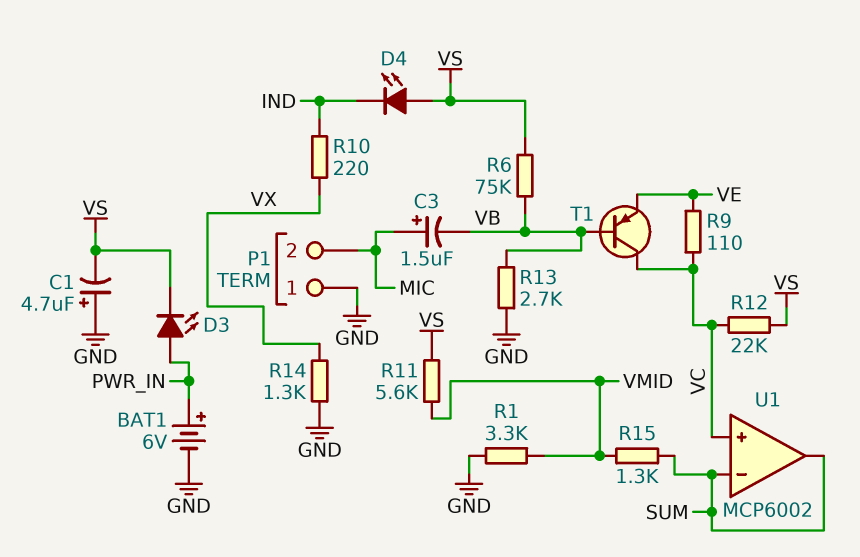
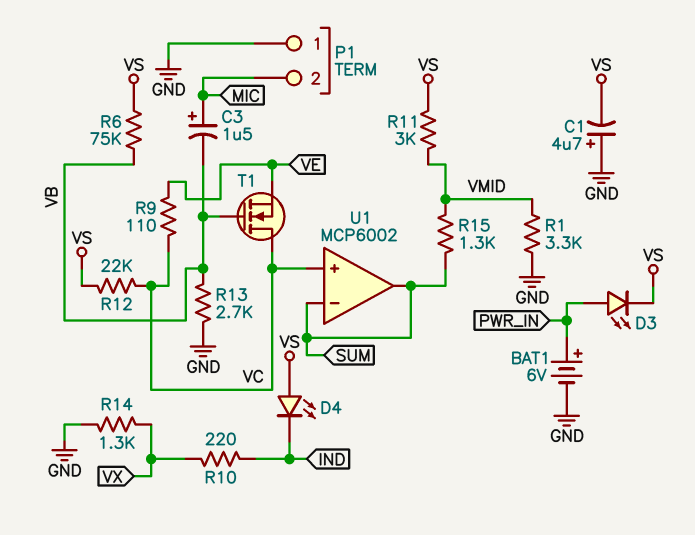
R11: 5.6k (VMID, VS) -> 3k (VMID, VS)
T1: PNP (B VB, C VC, E VE) -> NMOS (G VB, D VC, S VE)

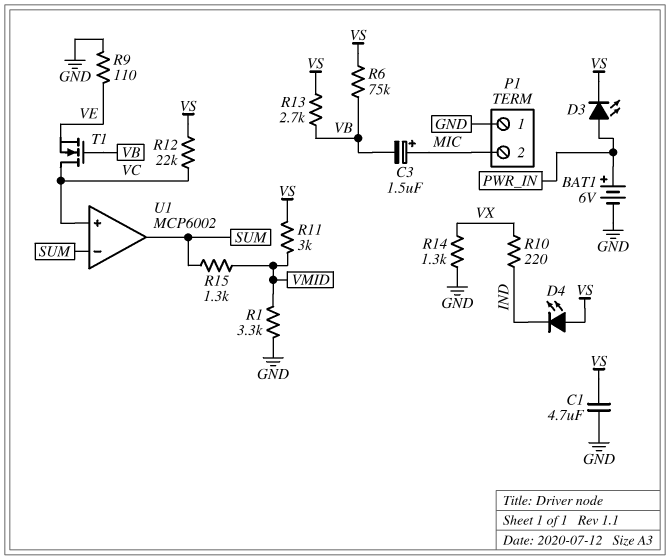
C1: 4.7uF (plus GND, minus VS) -> 4.7uF (GND, VS)
R9: 110 (VC, VE) -> 110 (GND, VE)
R13: 2.7k (GND, VB) -> 2.7k (VB, VS)

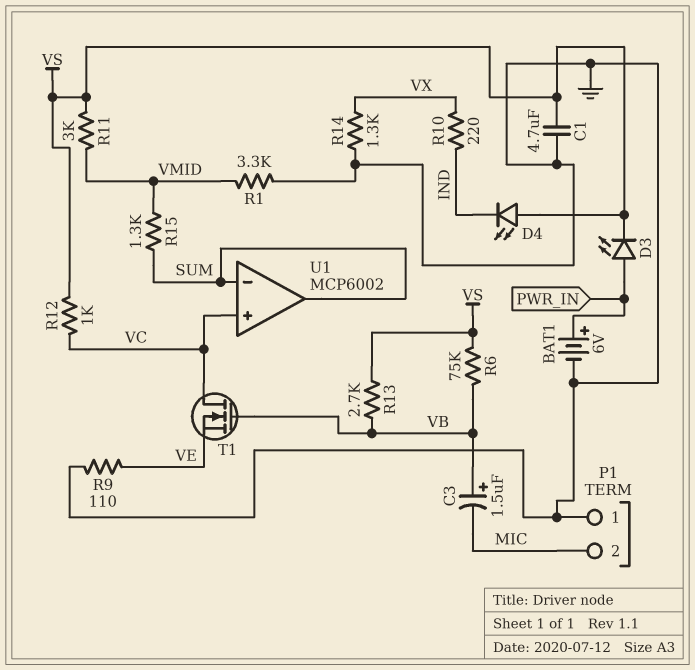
C3: 1.5uF (plus MIC, minus VB) -> 1.5uF (plus VB, minus MIC)
R12: 22k (VC, VS) -> 1k (VC, VS)

